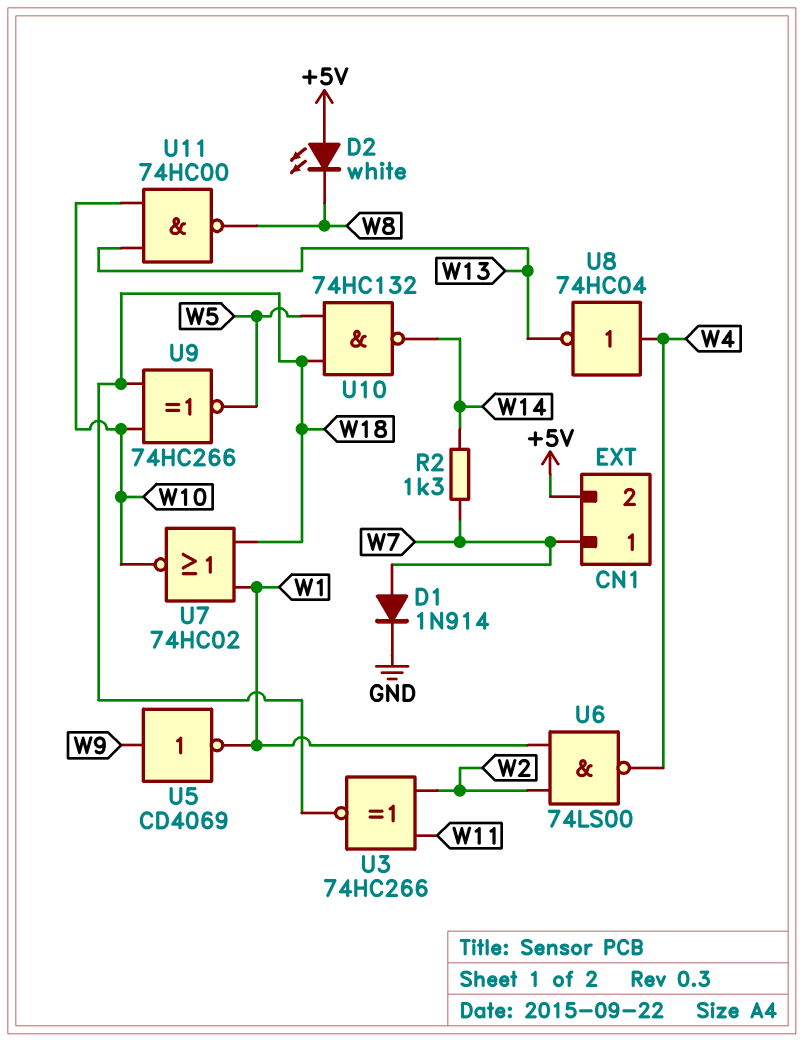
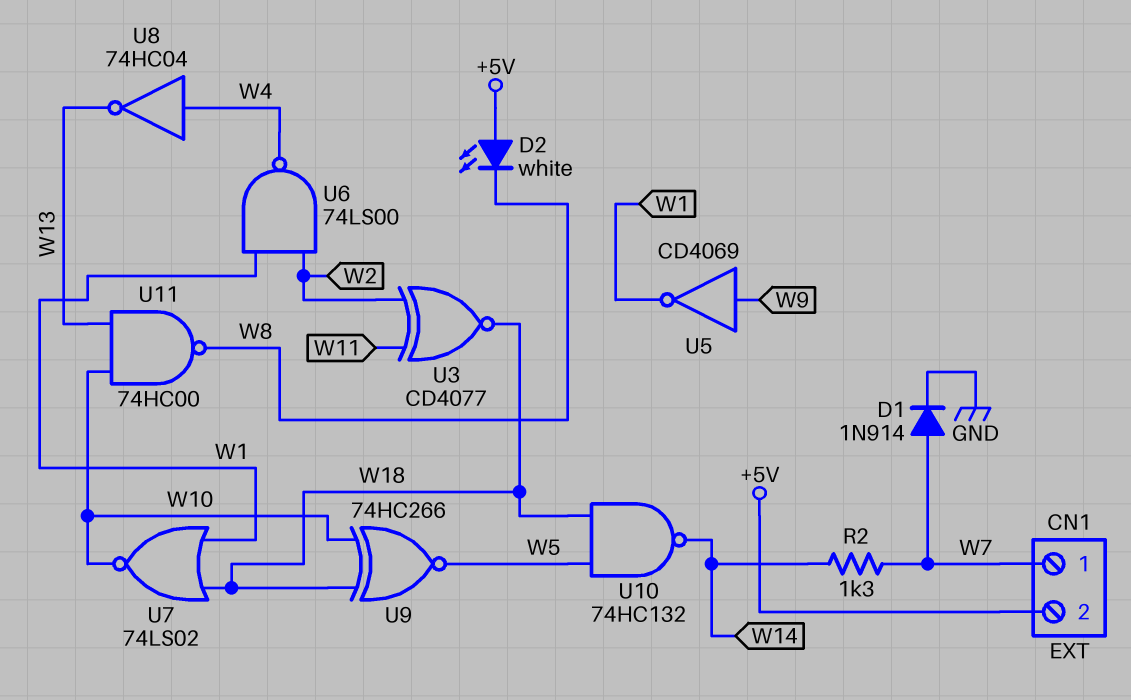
U3: XNOR 74HC266 (in W2, in W11, out W18) -> XNOR CD4077 (in W2, in W11, out W18)
U7: NOR 74HC02 (in W1, in W18, out W10) -> NOR 74LS02 (in W1, in W18, out W10)

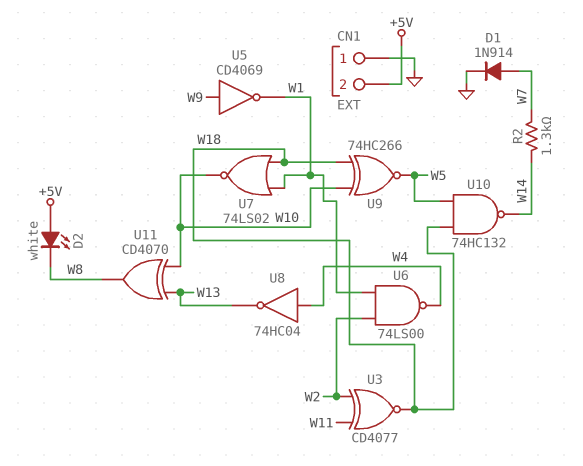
CN1 pin 1: W7 -> GND
U11: NAND 74HC00 (in W10, in W13, out W8) -> XOR CD4070 (in W10, in W13, out W8)

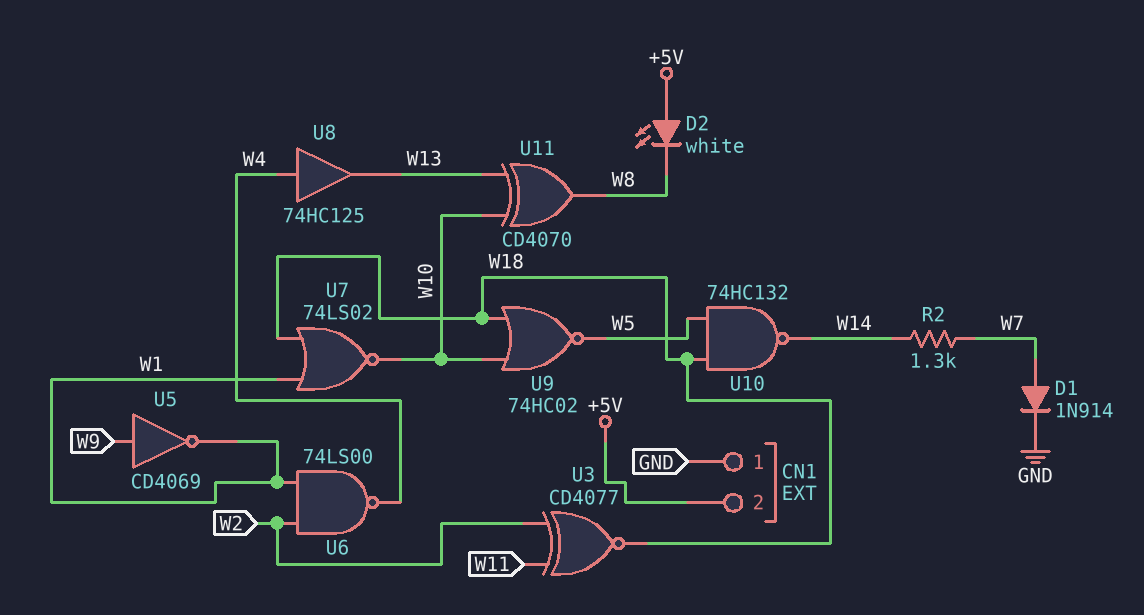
U8: NOT 74HC04 (in W4, out W13) -> buffer 74HC125 (in W4, out W13)
U9: XNOR 74HC266 (in W10, in W18, out W5) -> NOR 74HC02 (in W10, in W18, out W5)

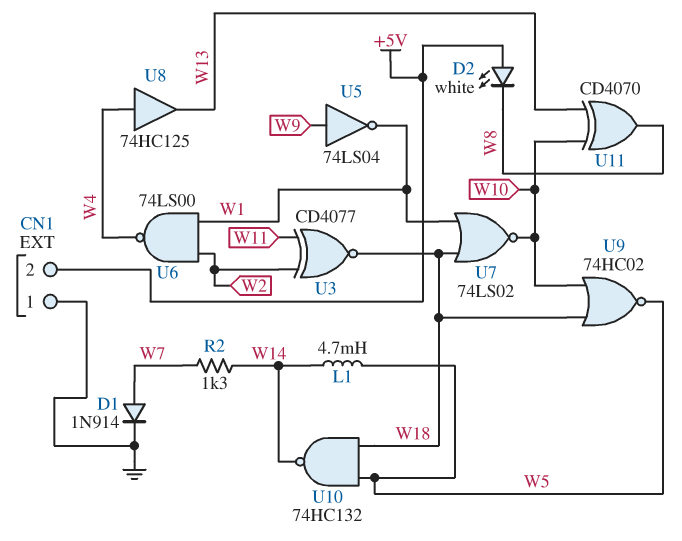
L1: none -> 4.7mH (W5, W14)
U5: NOT CD4069 (in W9, out W1) -> NOT 74LS04 (in W9, out W1)

